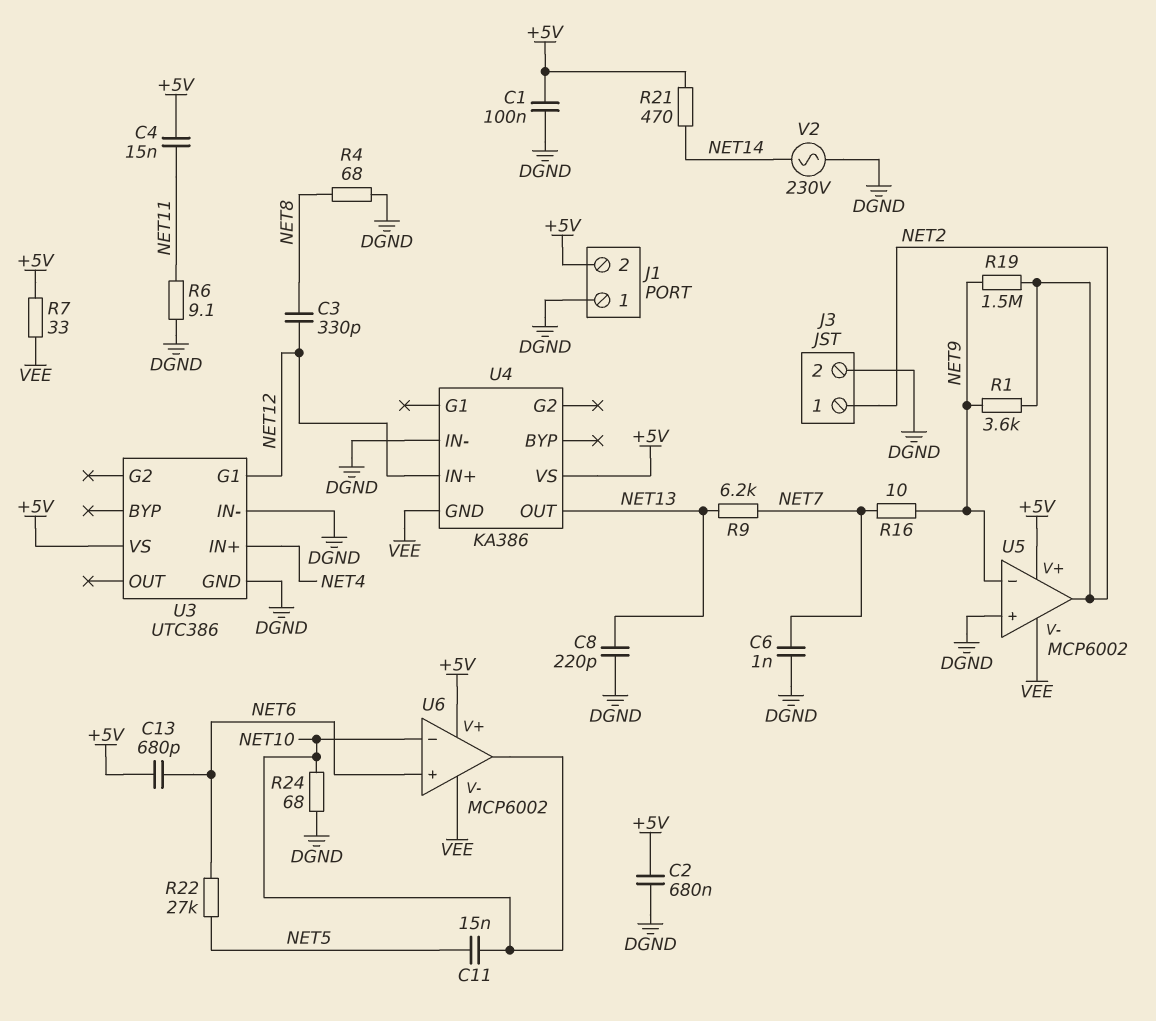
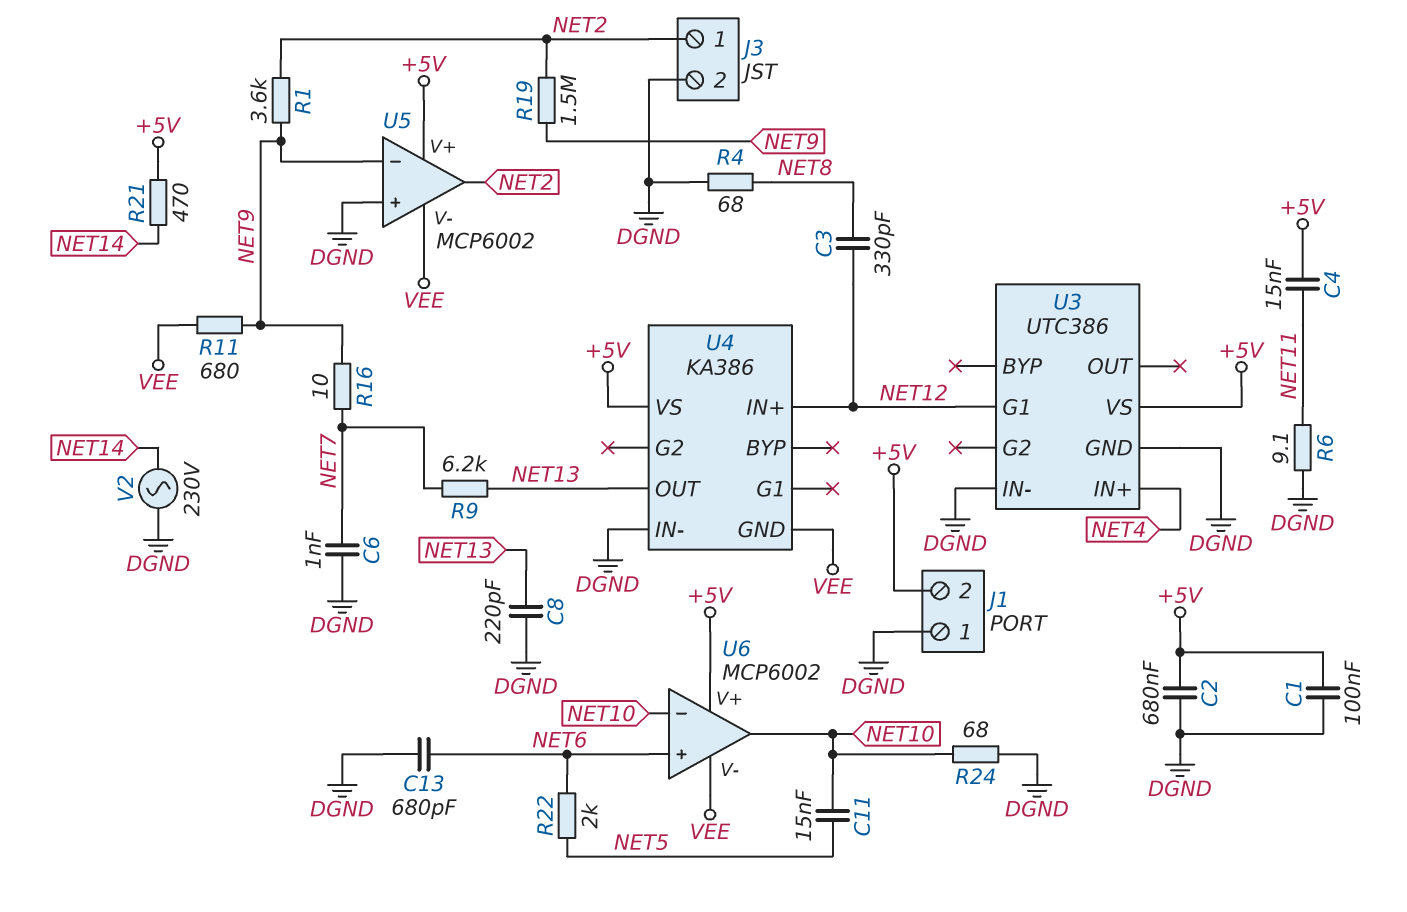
C13: 680pF (+5V, NET6) -> 680pF (DGND, NET6)
R7: 33 (+5V, VEE) -> none
R11: none -> 680 (NET9, VEE)
R22: 27k (NET5, NET6) -> 2k (NET5, NET6)

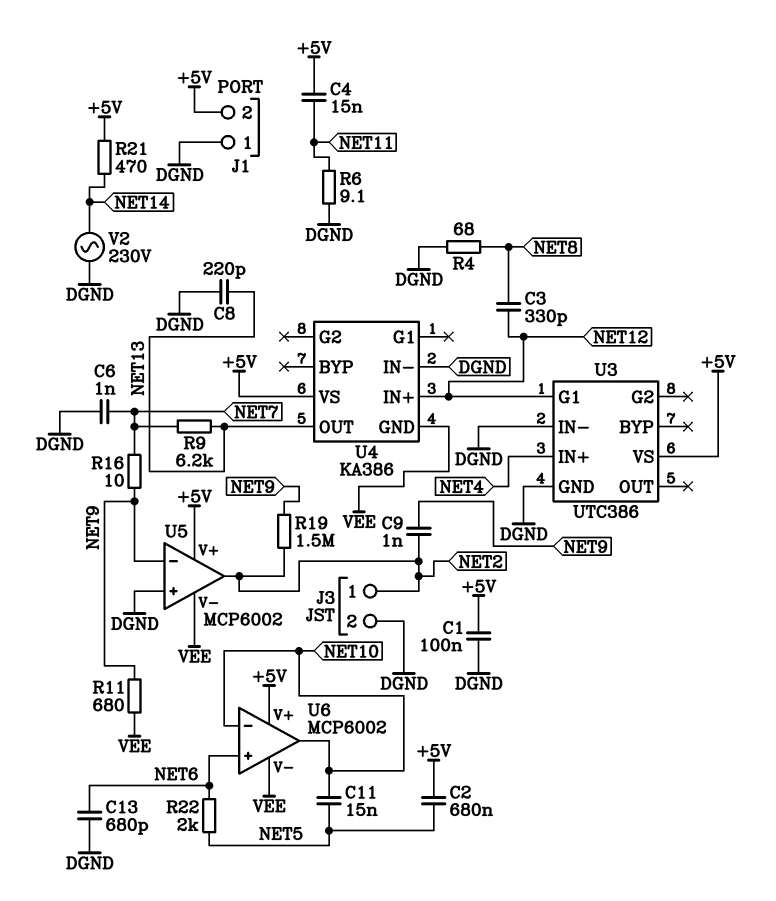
C2: 680nF (+5V, DGND) -> 680nF (+5V, NET5)
C9: none -> 1nF (NET2, NET9)
R1: 3.6k (NET2, NET9) -> none
R24: 68 (DGND, NET10) -> none

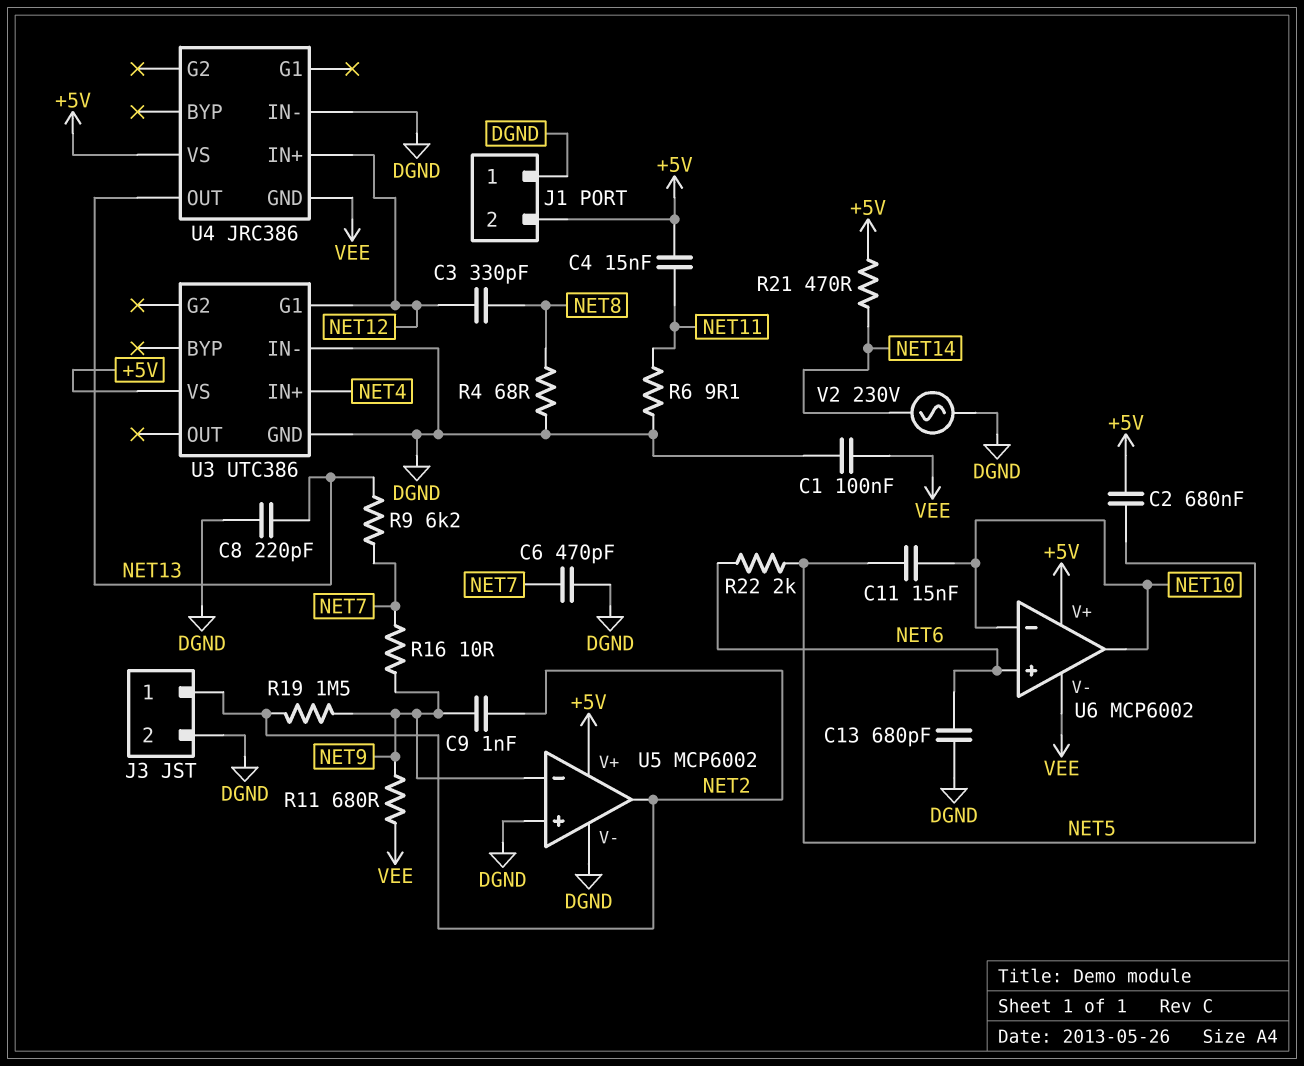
C1: 100nF (+5V, DGND) -> 100nF (DGND, VEE)
C6: 1nF (DGND, NET7) -> 470pF (DGND, NET7)
U4: KA386 -> JRC386
U5 pin V-: VEE -> DGND

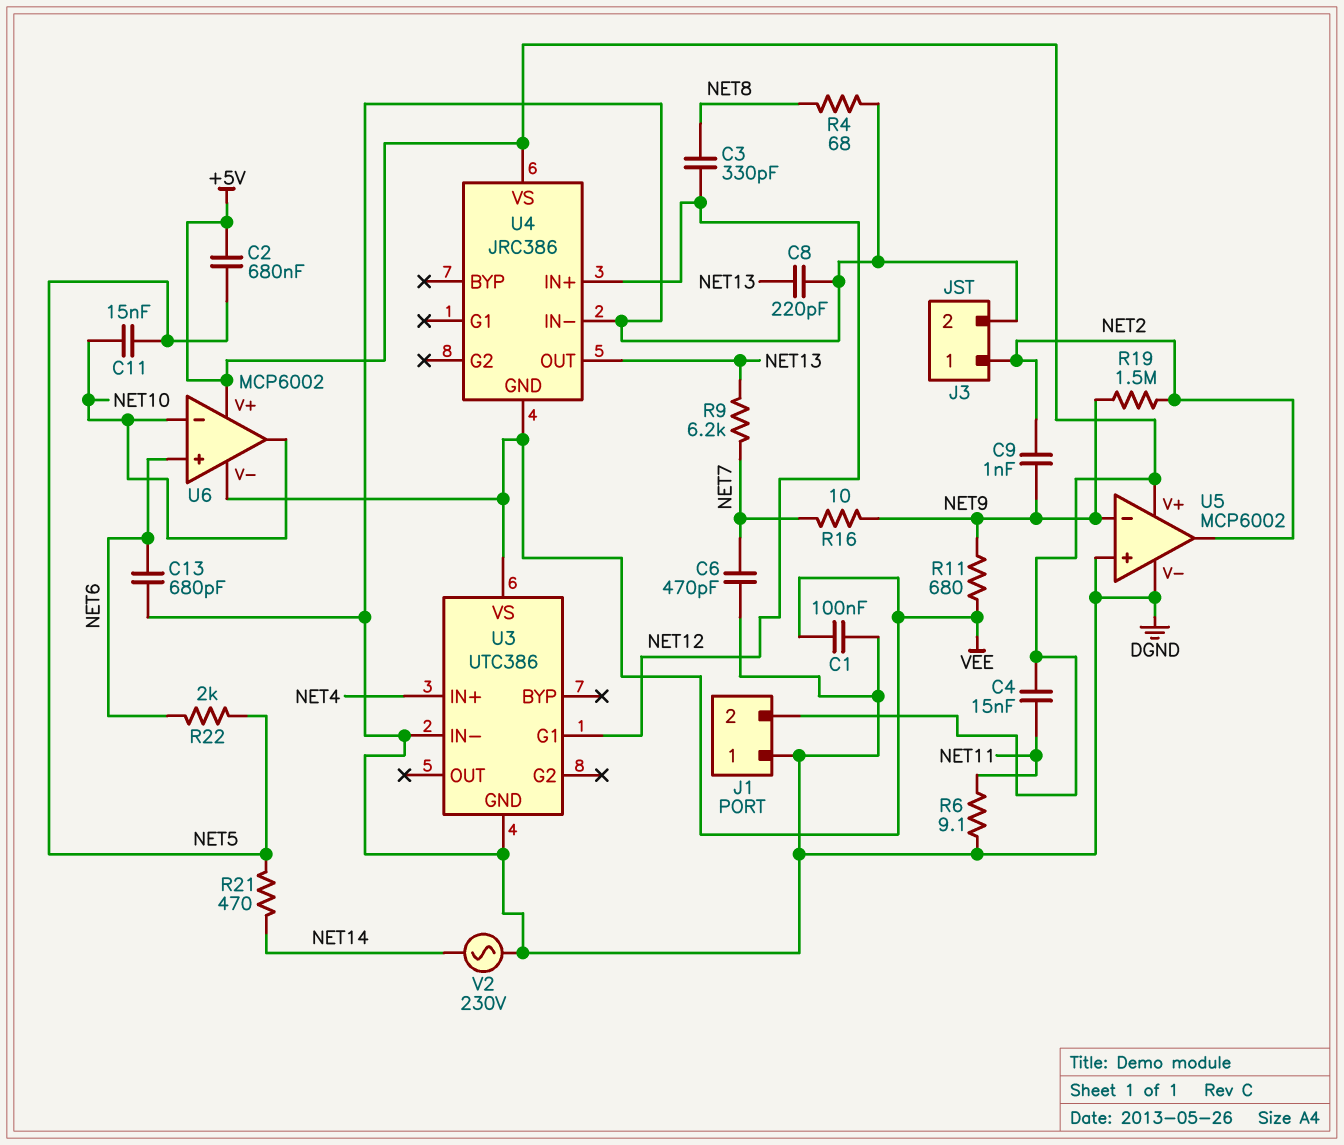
R21: 470 (+5V, NET14) -> 470 (NET5, NET14)
U3 pin VS: +5V -> VEE

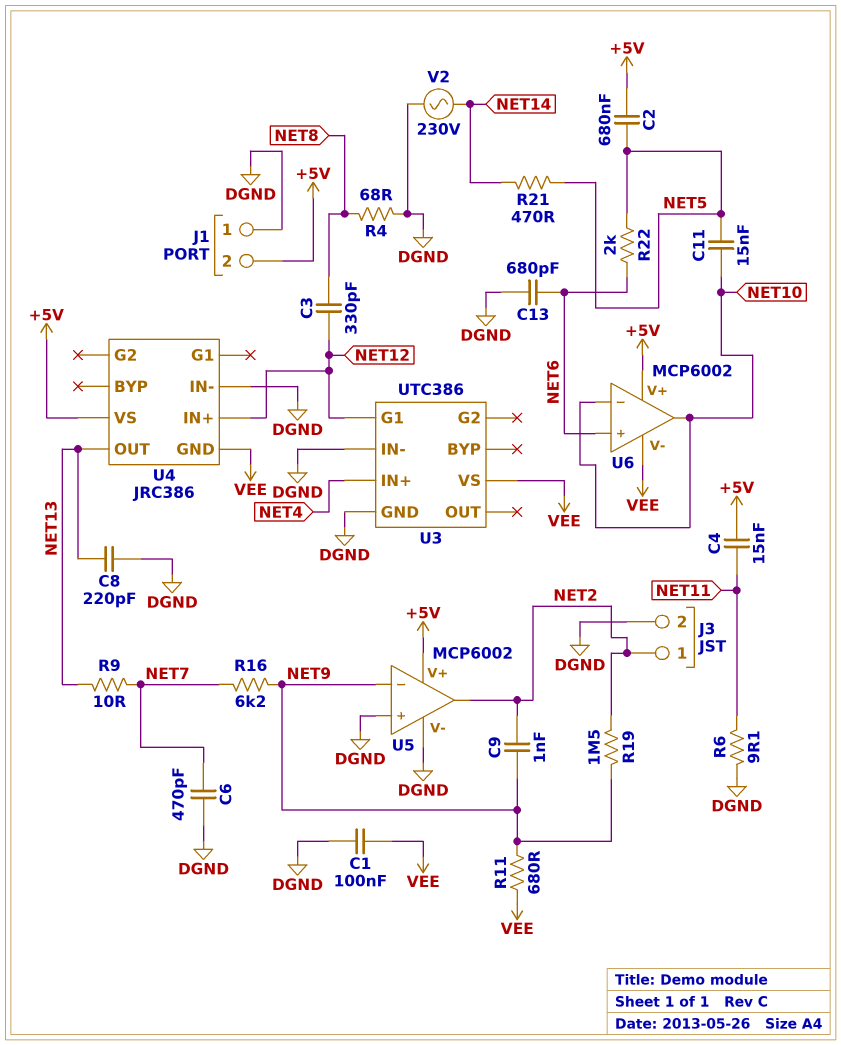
R9: 6.2k (NET7, NET13) -> 10 (NET7, NET13)
R16: 10 (NET7, NET9) -> 6.2k (NET7, NET9)

